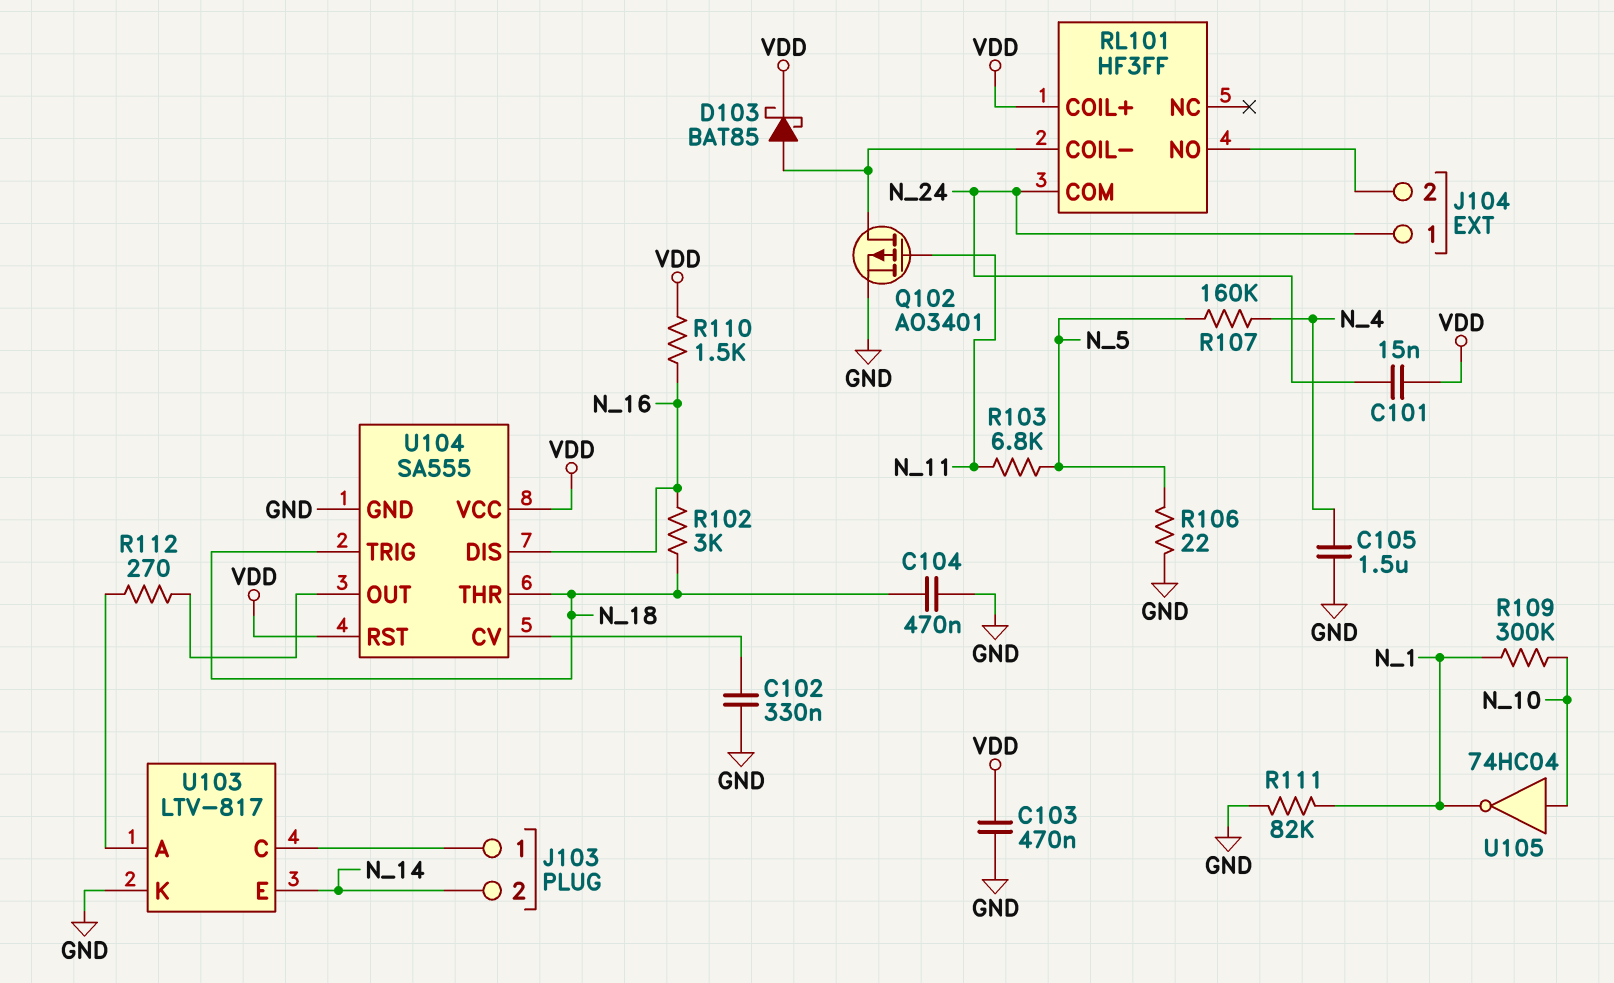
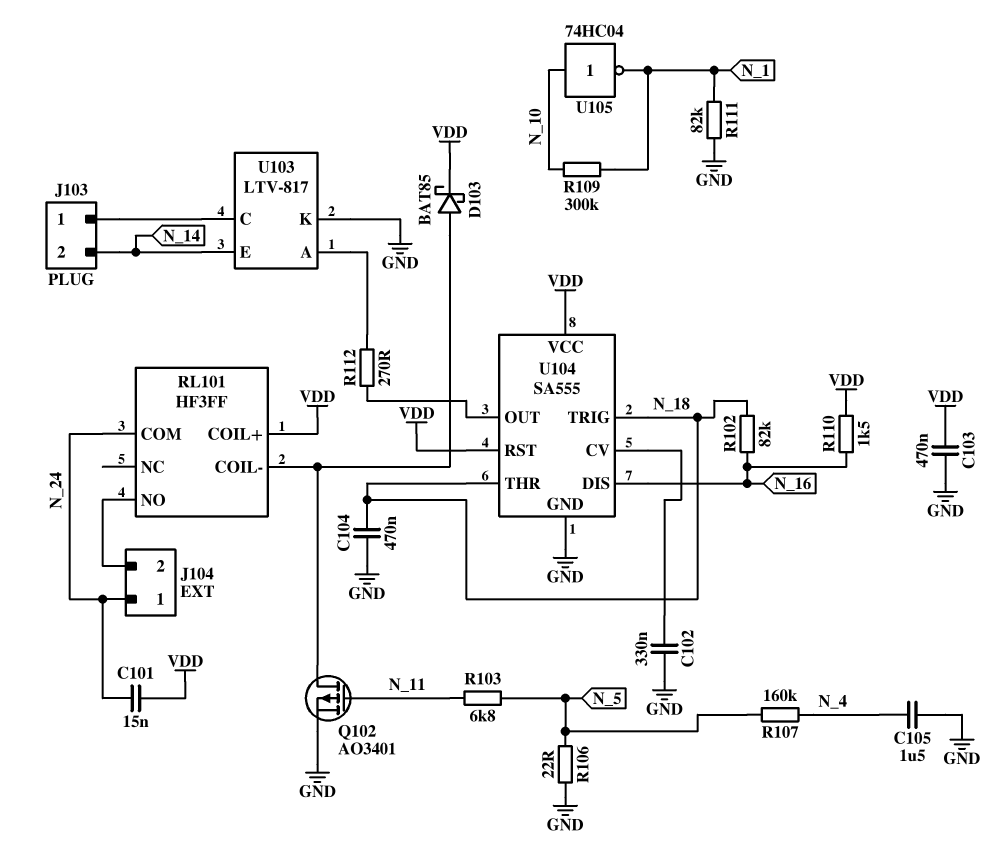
R102: 3k (N_16, N_18) -> 82k (N_16, N_18)

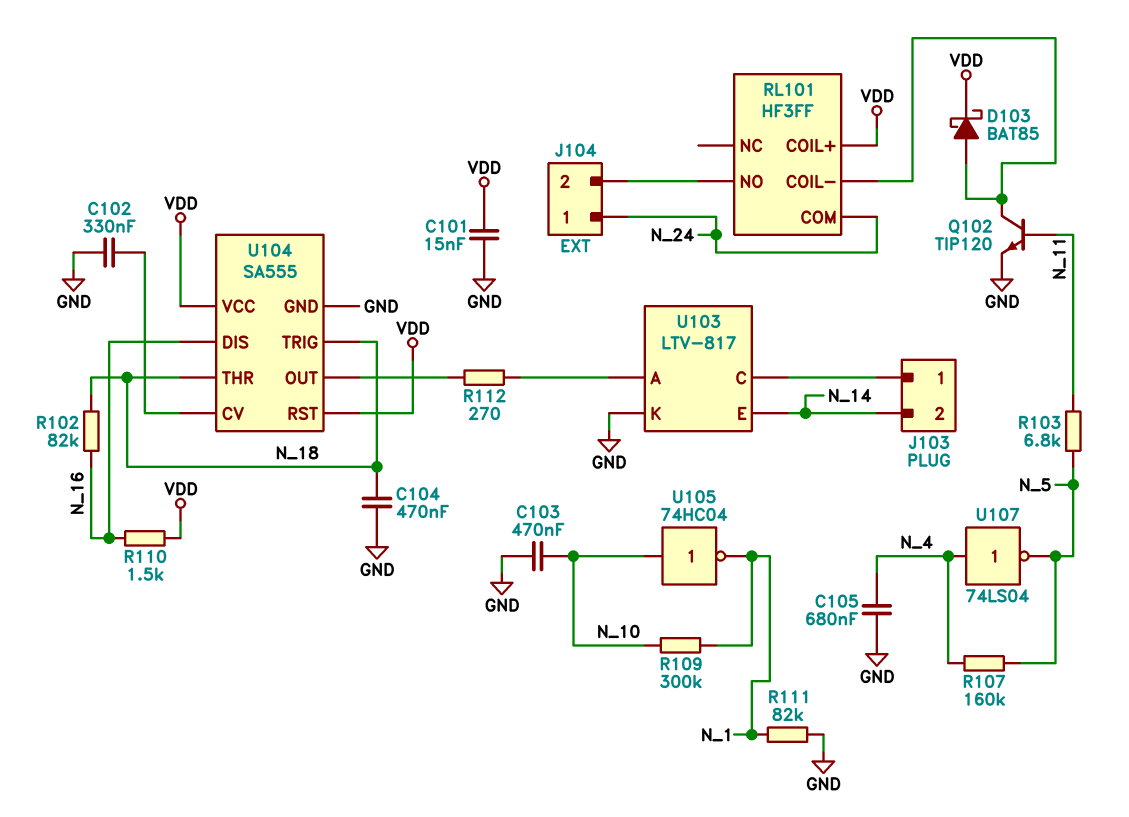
C101: 15nF (N_24, VDD) -> 15nF (GND, VDD)
C103: 470nF (GND, VDD) -> 470nF (GND, N_10)
C105: 1.5uF (GND, N_4) -> 680nF (GND, N_4)
Q102: PMOS AO3401 (G N_11, D RL101/COIL-, S GND) -> NPN TIP120 (B N_11, C RL101/COIL-, E GND)
R106: 22 (GND, N_5) -> none
U107: none -> NOT 74LS04 (in N_4, out N_5)

